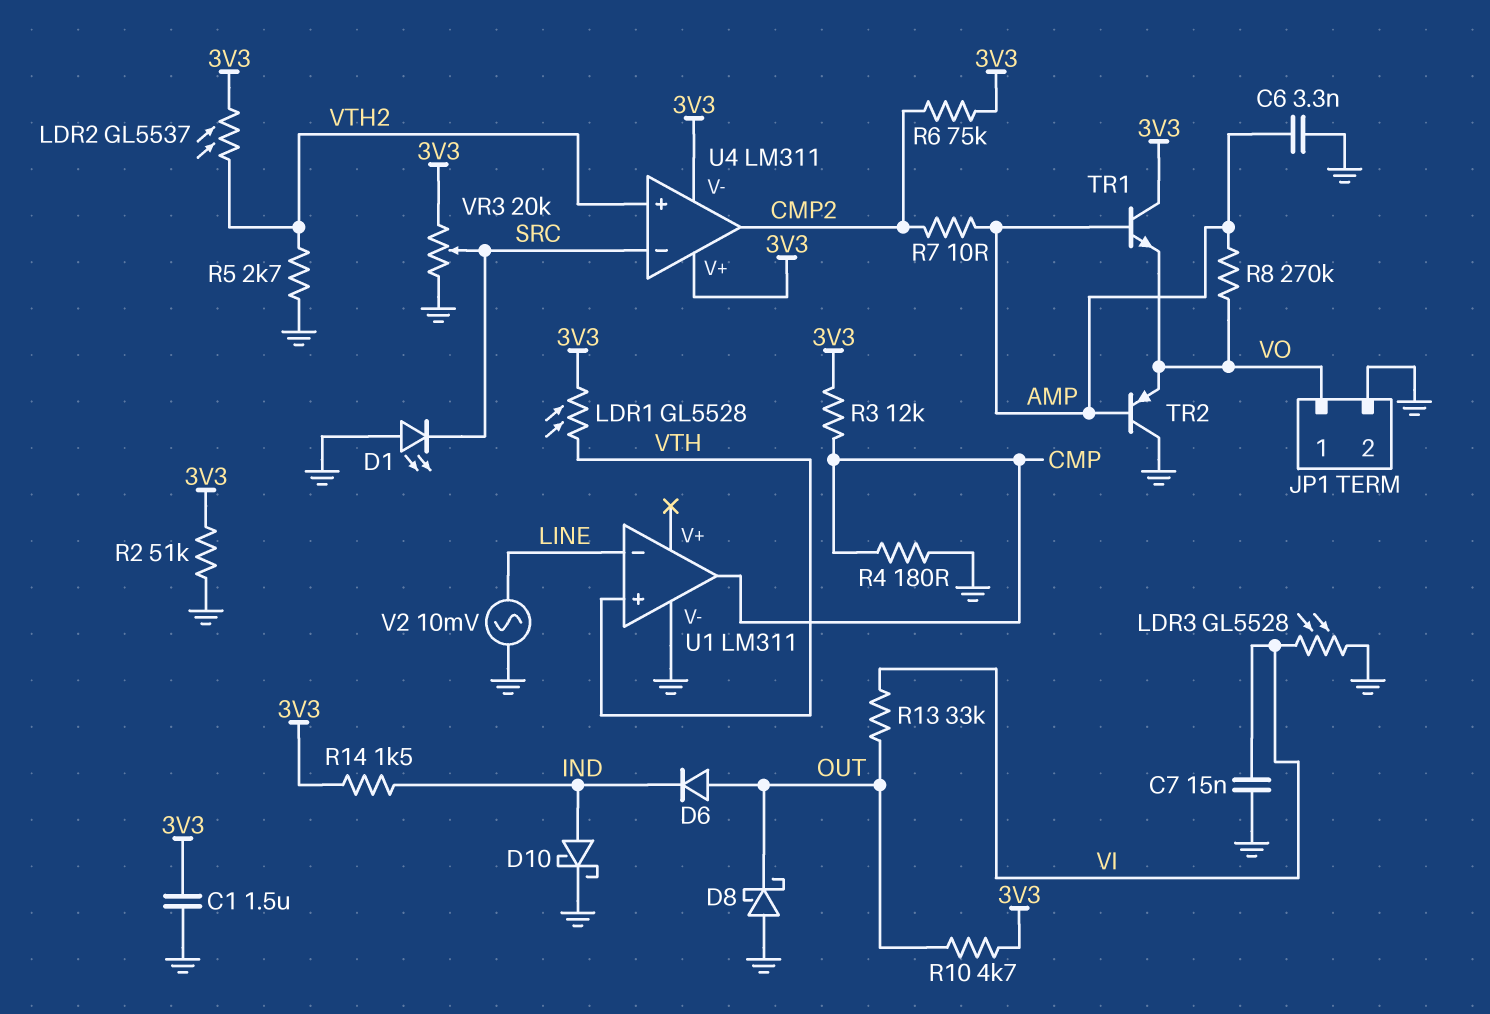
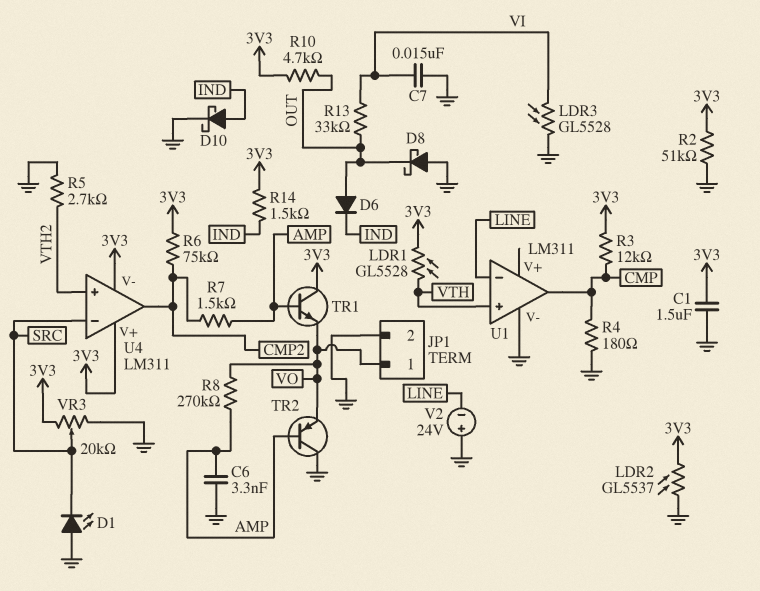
LDR2: GL5537 (3V3, VTH2) -> GL5537 (3V3, GND)
R7: 10 (AMP, CMP2) -> 1.5k (AMP, CMP2)
V2: AC 10mV (GND, LINE) -> 24V (plus GND, minus LINE)

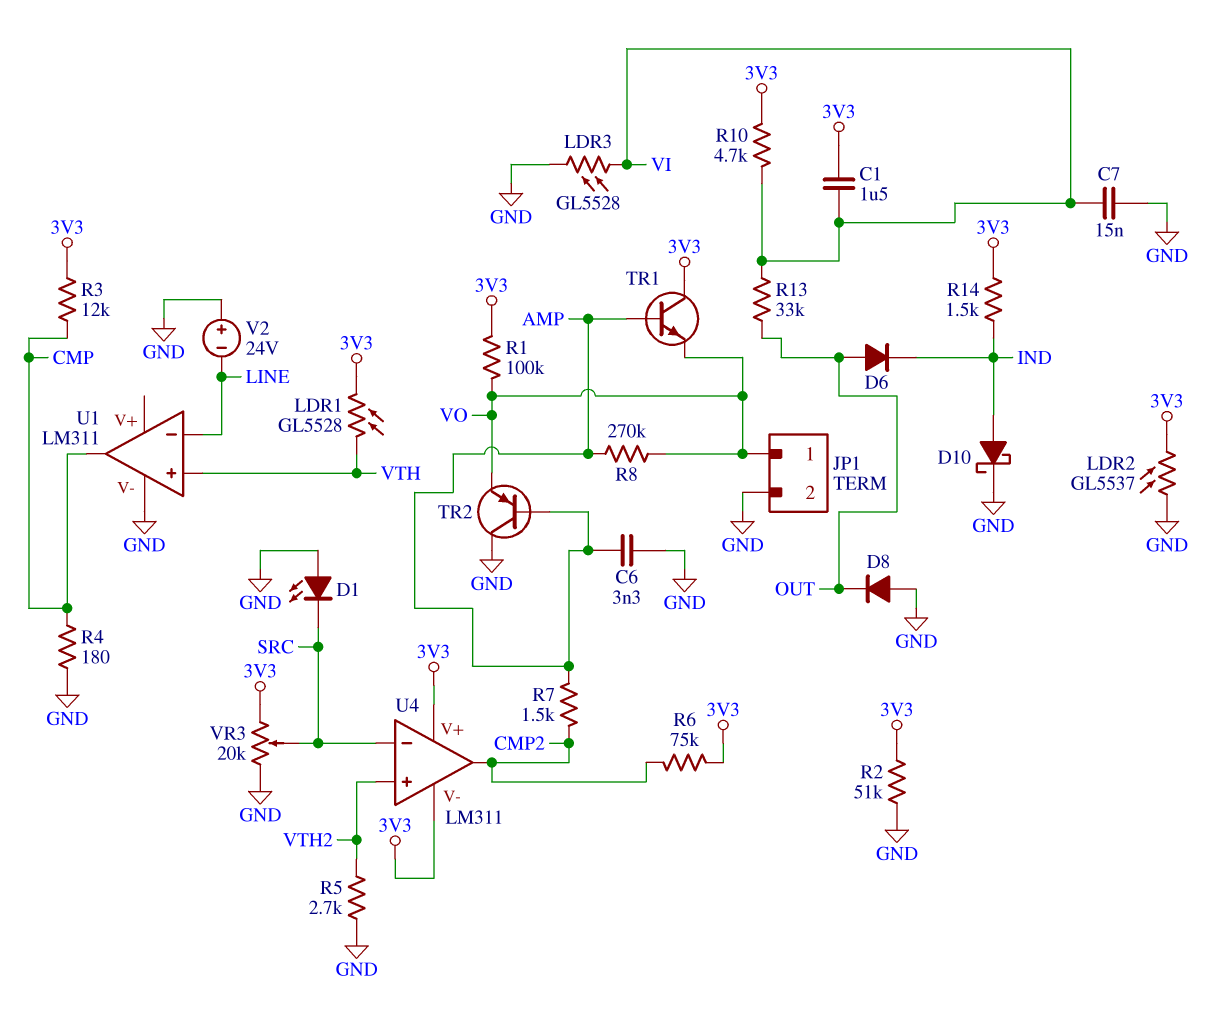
C1: 1.5uF (3V3, GND) -> 1.5uF (3V3, VI)
D8: schottky (A GND, K OUT) -> diode (A GND, K OUT)
R1: none -> 100k (3V3, VO)
R10: 4.7k (3V3, OUT) -> 4.7k (3V3, VI)

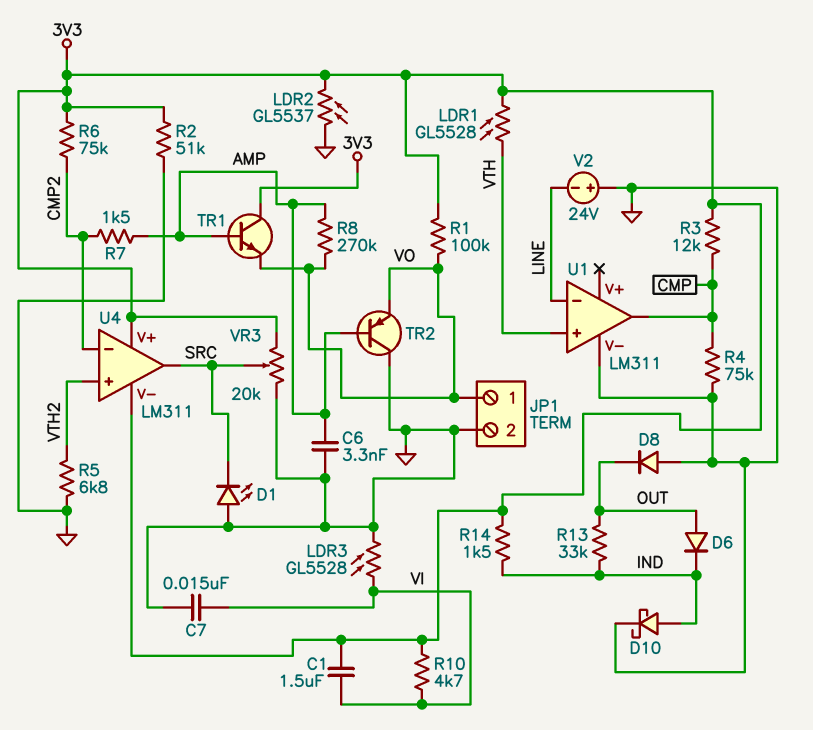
R4: 180 (CMP, GND) -> 75k (CMP, GND)
R5: 2.7k (GND, VTH2) -> 6.8k (GND, VTH2)
R13: 33k (OUT, VI) -> 33k (IND, OUT)
U4 pin in-: SRC -> CMP2
U4 pin out: CMP2 -> SRC

